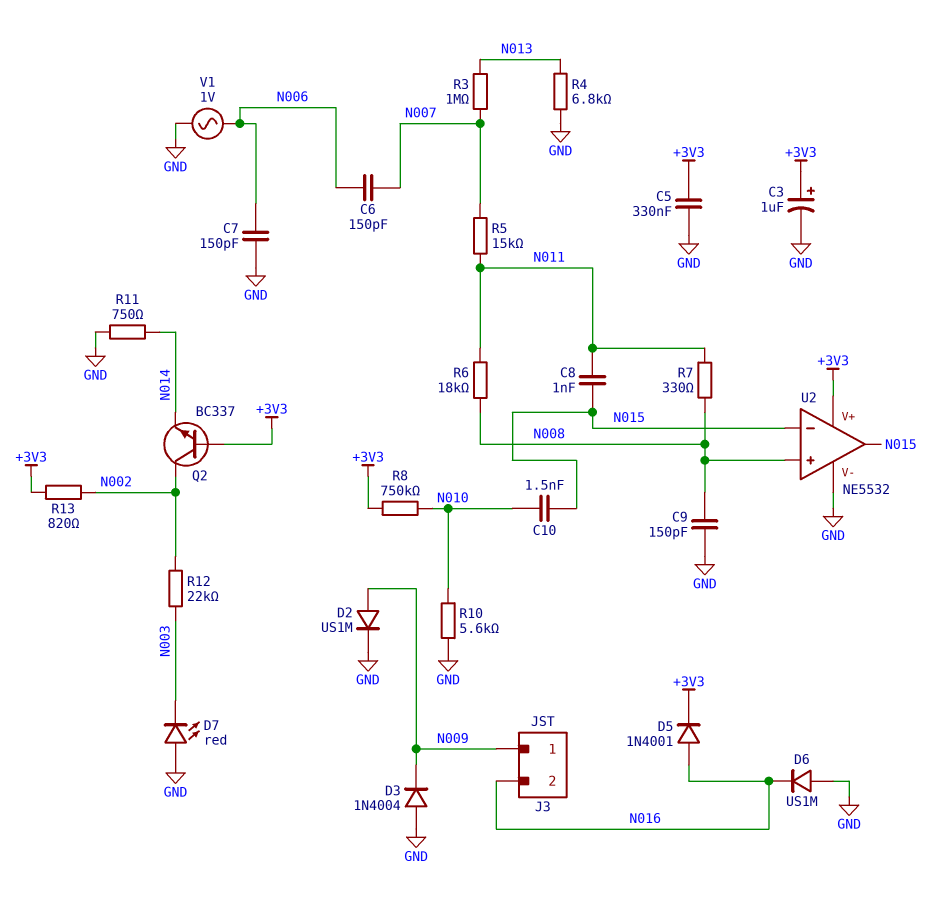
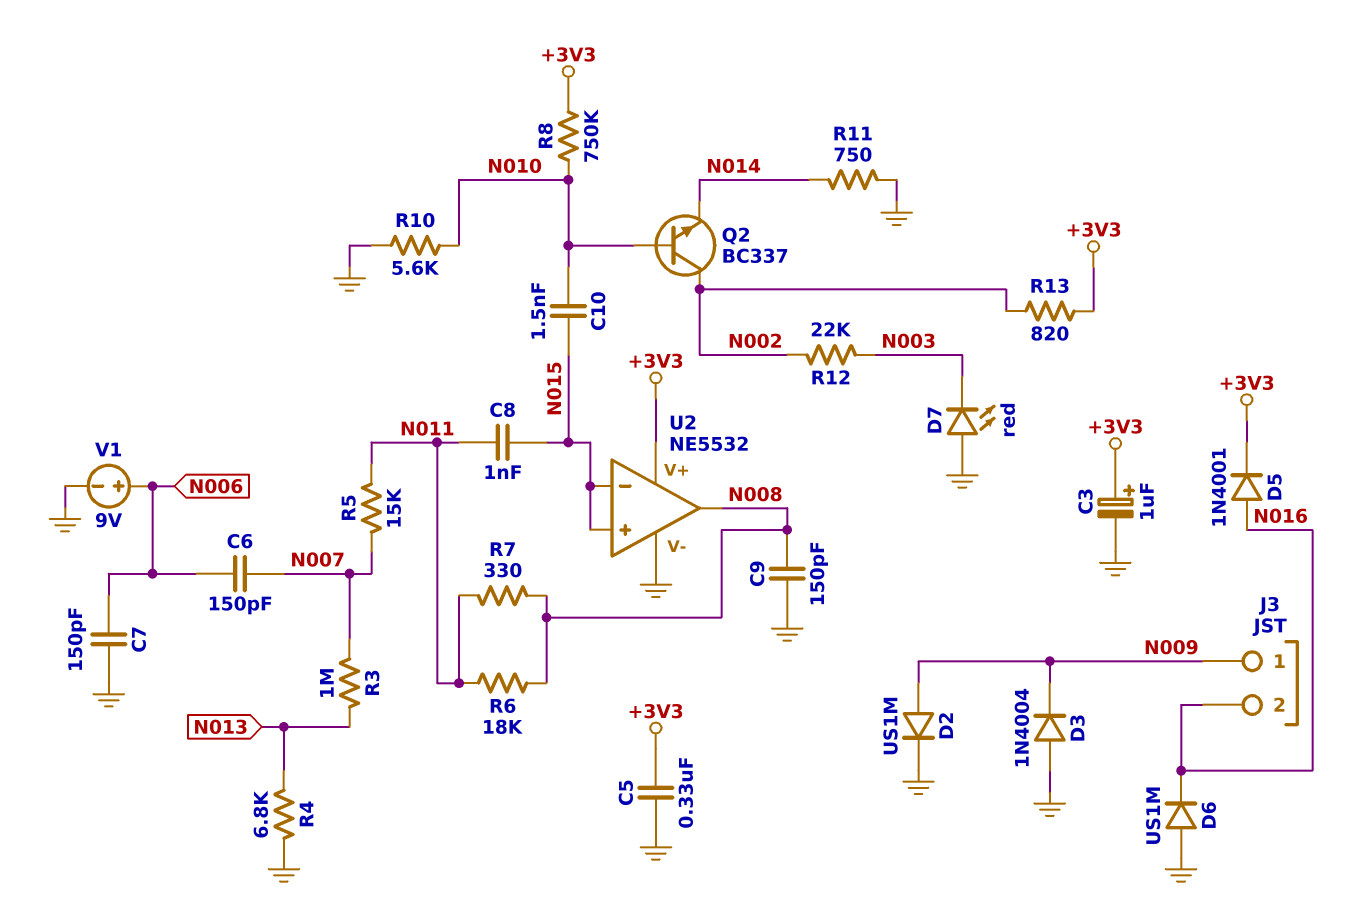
Q2: NPN BC337 (B +3V3, C N002, E N014) -> NPN BC337 (B N010, C N002, E N014)
U2 pin in+: N008 -> N015
U2 pin out: N015 -> N008
V1: AC 1V (GND, N006) -> 9V (plus N006, minus GND)

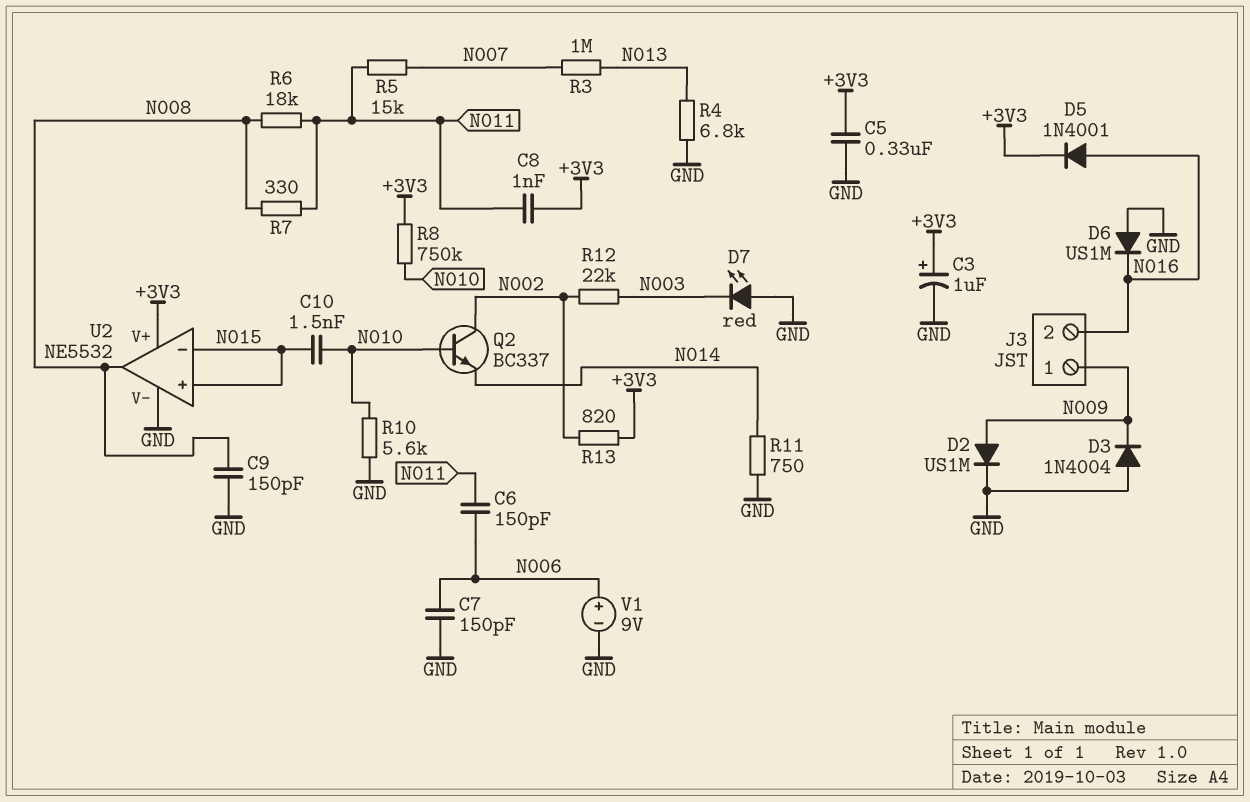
C6: 150pF (N006, N007) -> 150pF (N006, N011)
C8: 1nF (N011, N015) -> 1nF (+3V3, N011)

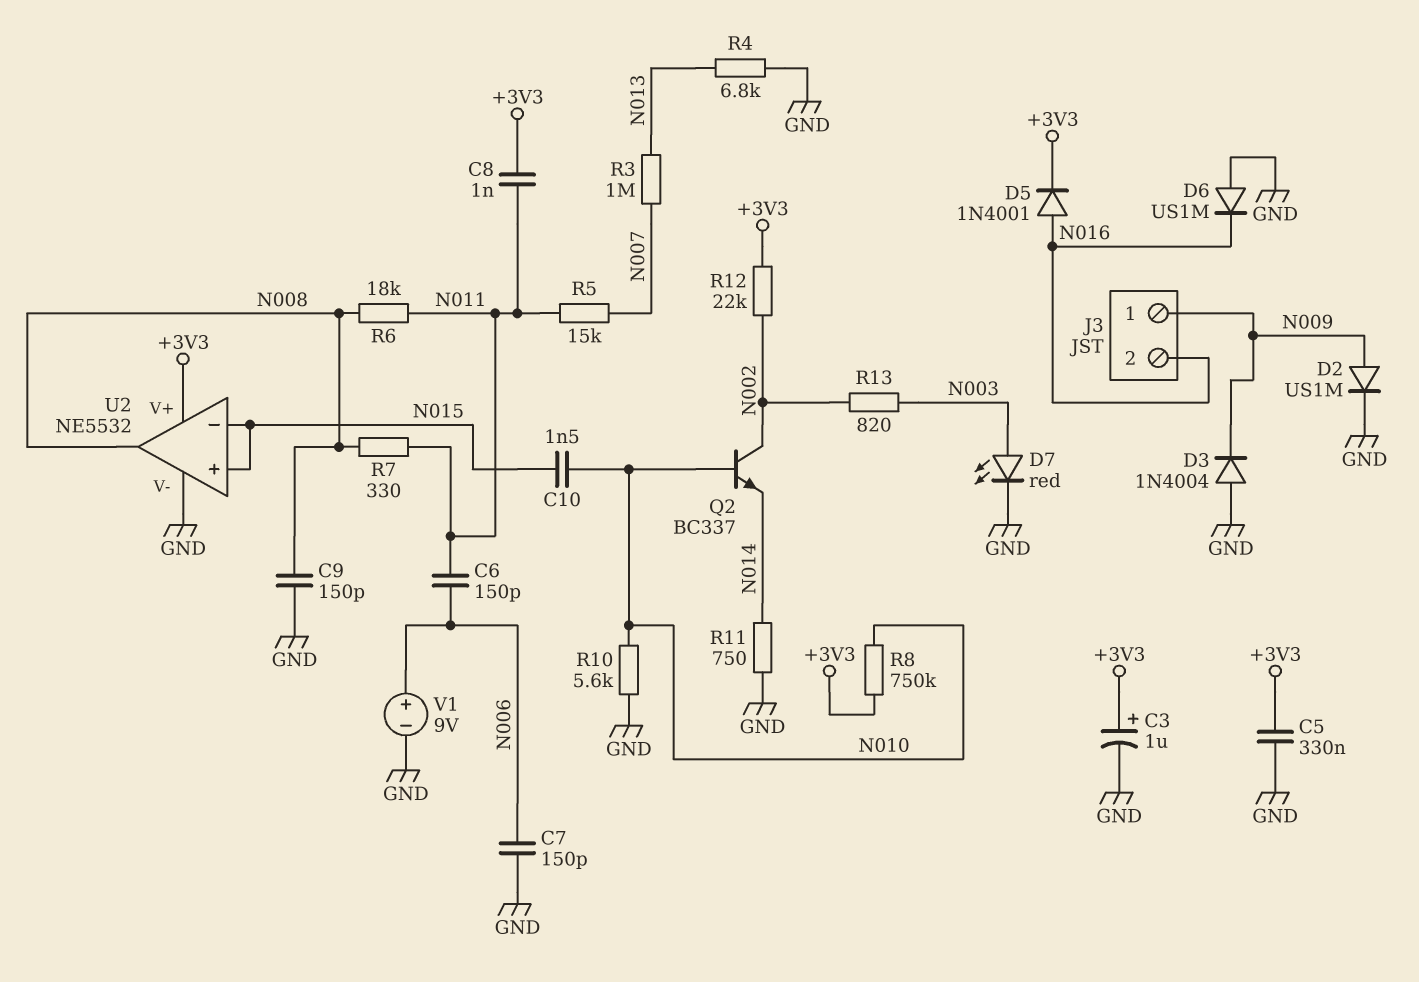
D7: LED red (A GND, K N003) -> LED red (A N003, K GND)
R12: 22k (N002, N003) -> 22k (+3V3, N002)
R13: 820 (+3V3, N002) -> 820 (N002, N003)

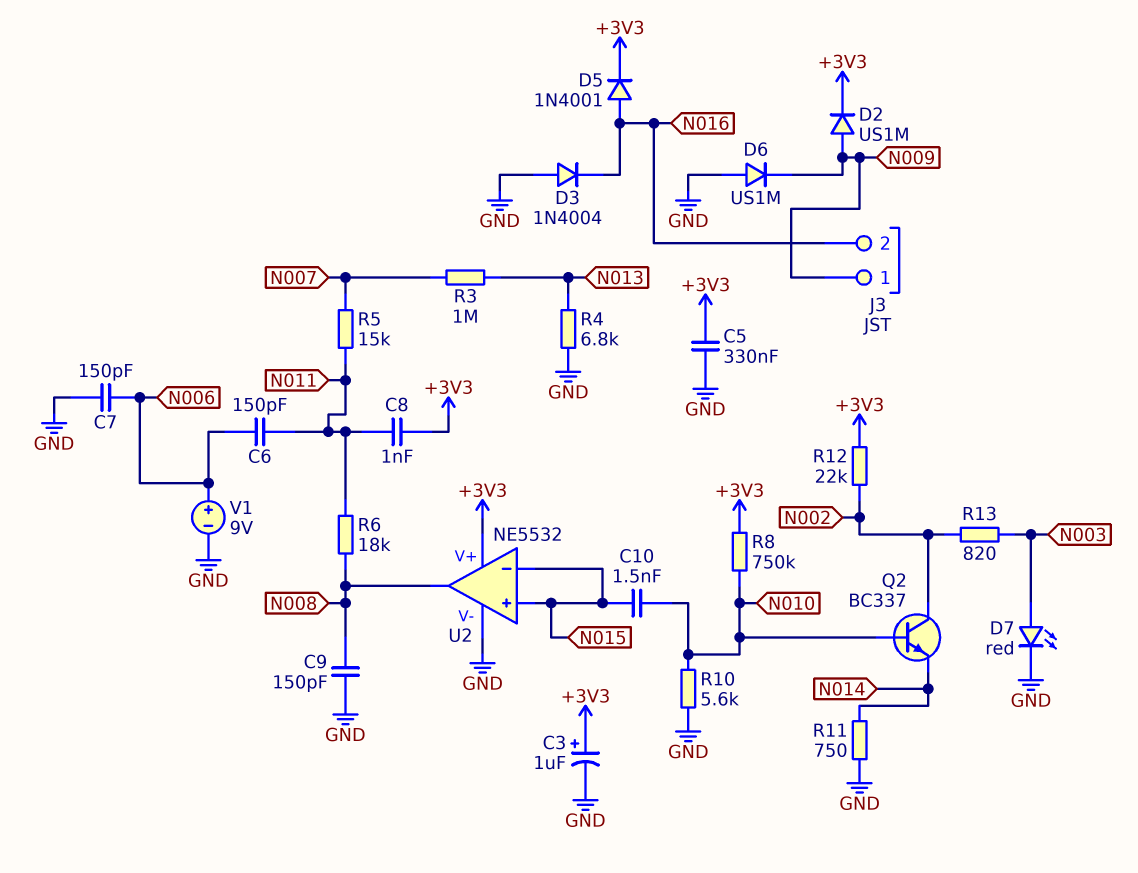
D2: diode US1M (A N009, K GND) -> diode US1M (A N009, K +3V3)
D3: diode 1N4004 (A GND, K N009) -> diode 1N4004 (A GND, K N016)
D6: diode US1M (A GND, K N016) -> diode US1M (A GND, K N009)
R7: 330 (N008, N011) -> none

